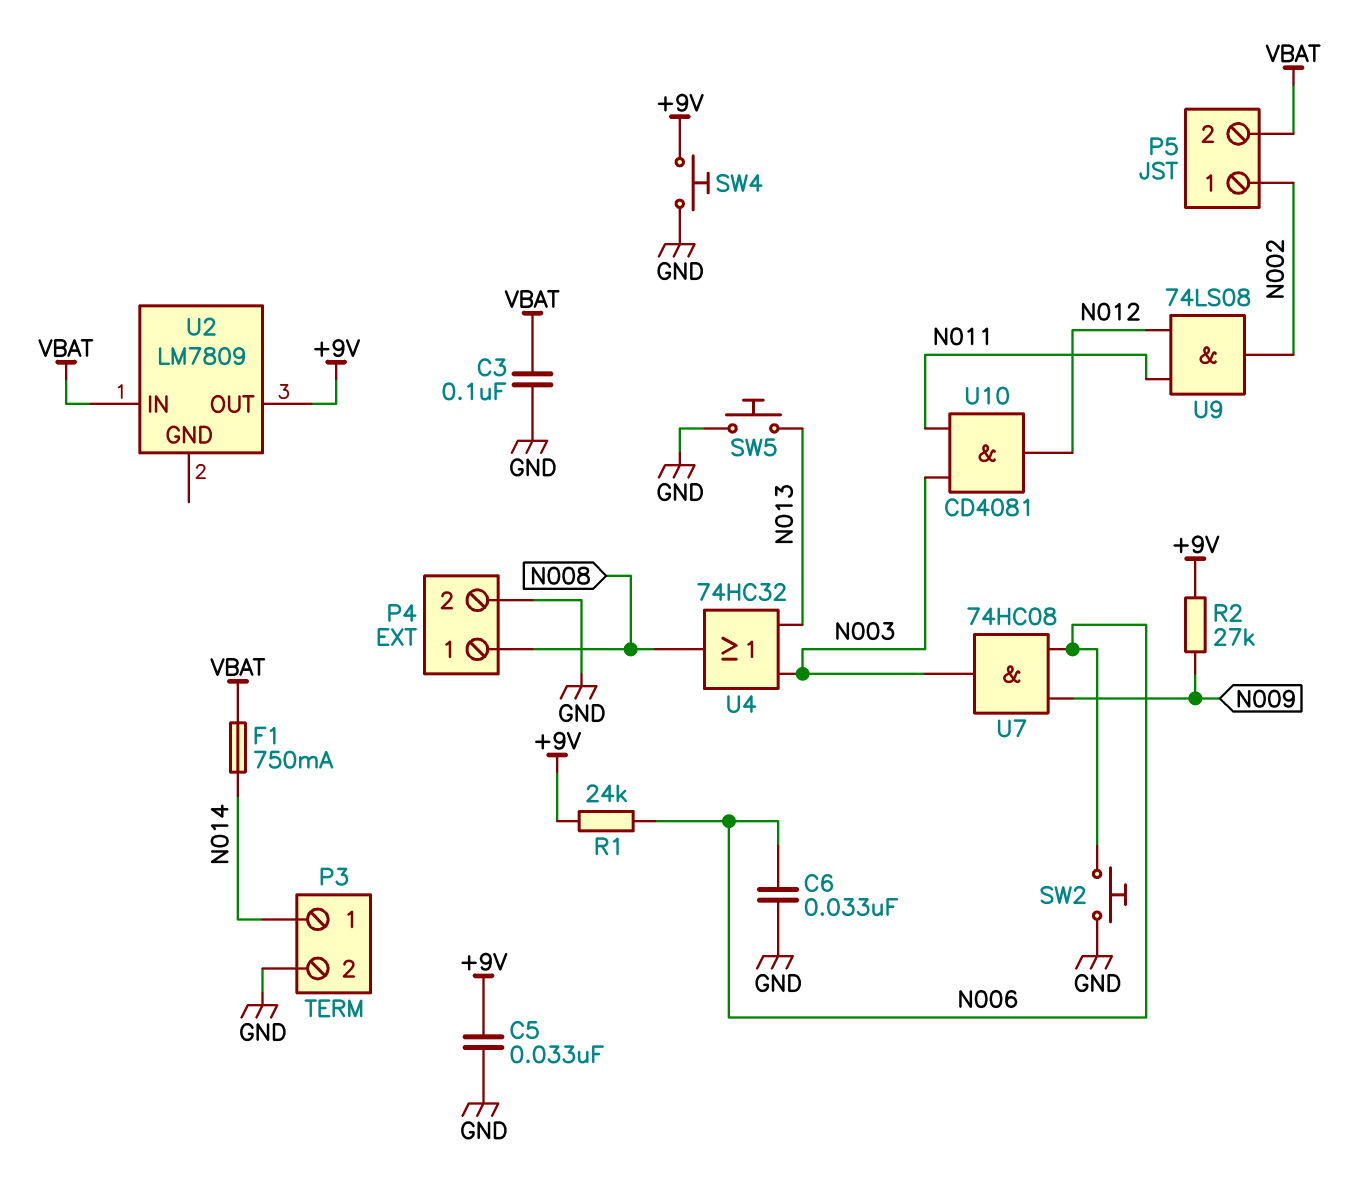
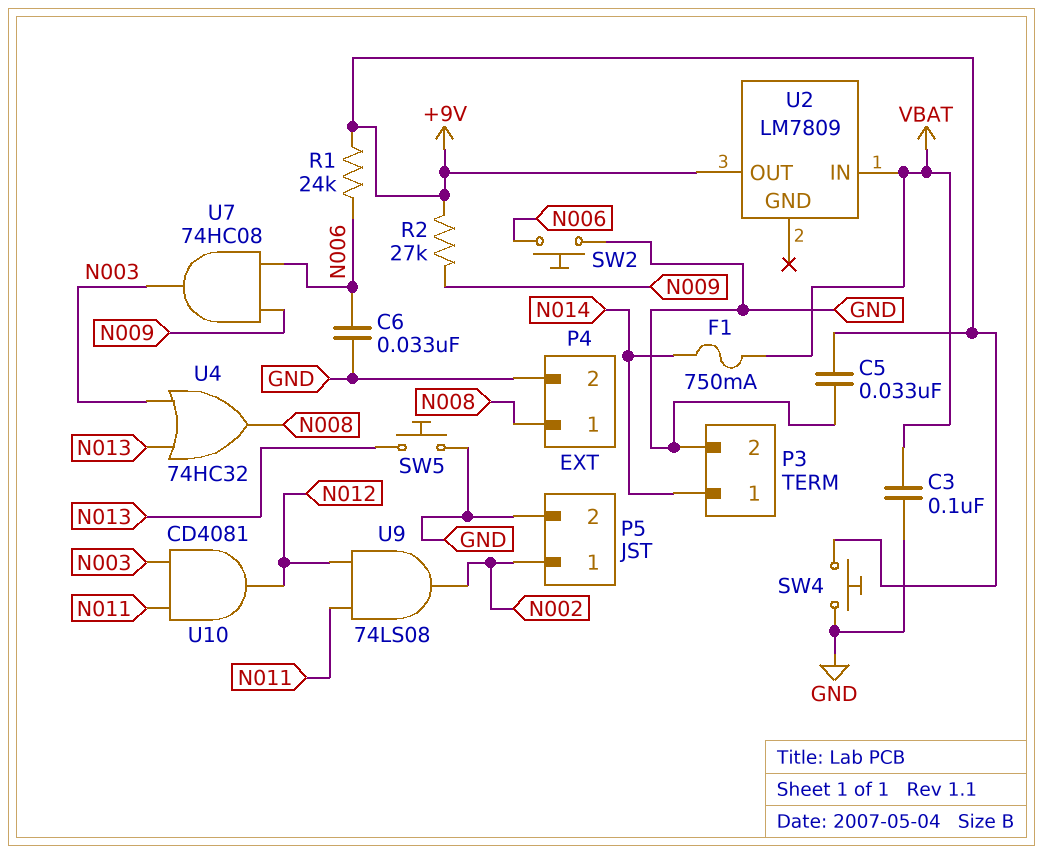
P5 pin 2: VBAT -> GND

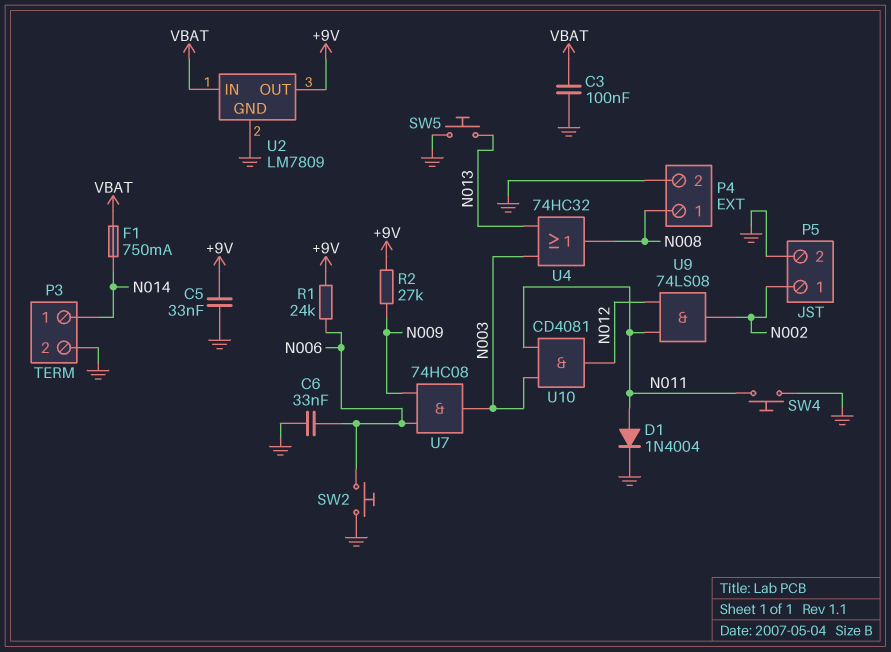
D1: none -> diode 1N4004 (A N011, K GND)
SW4: button (+9V, GND) -> button (GND, N011)
U2 pin GND: none -> GND

